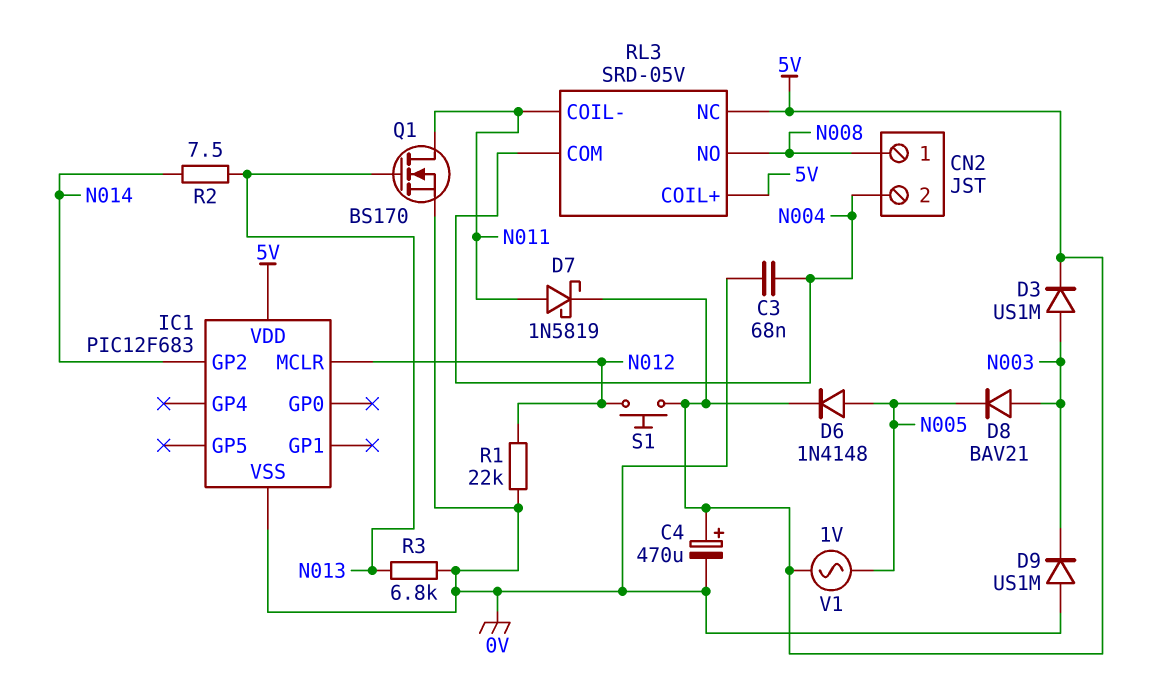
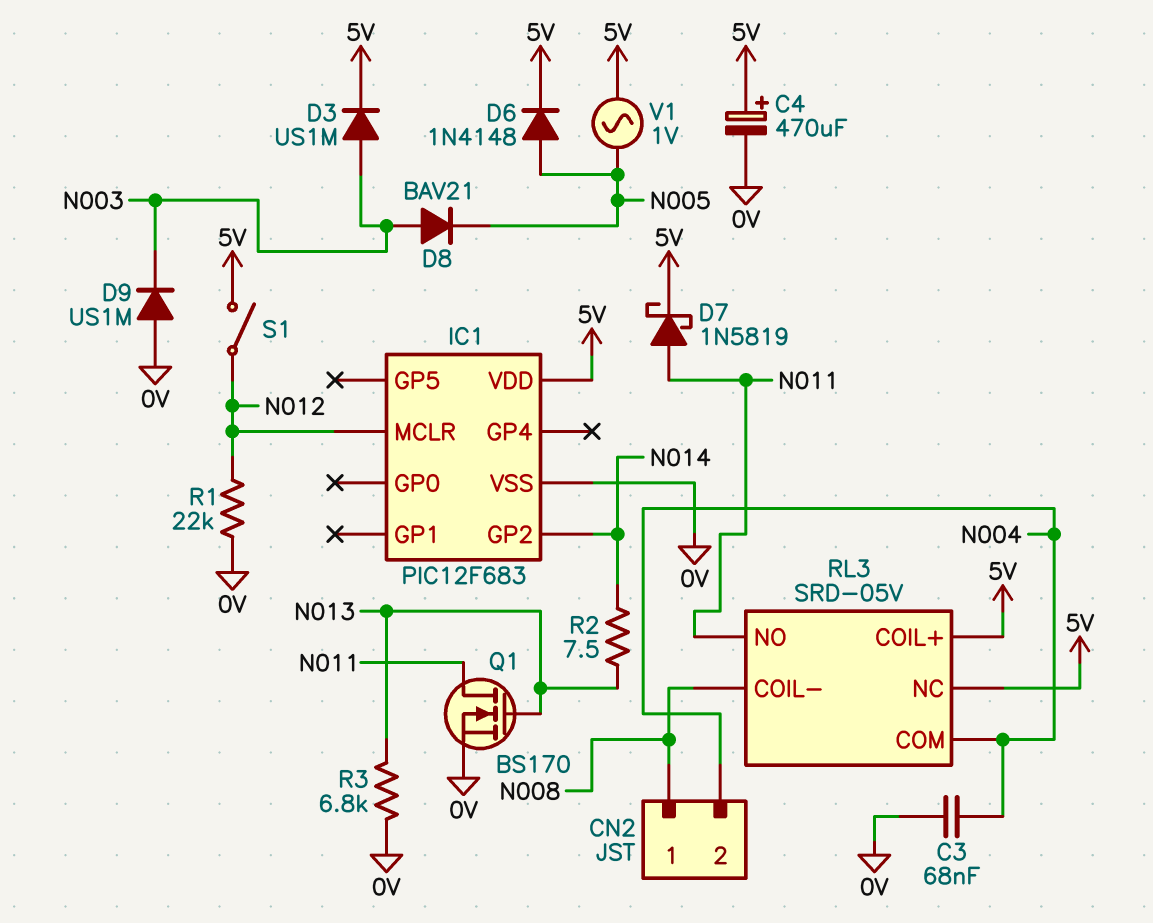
RL3 pin COIL-: N011 -> N008
RL3 pin NO: N008 -> N011
S1: button (5V, N012) -> switch (5V, N012)

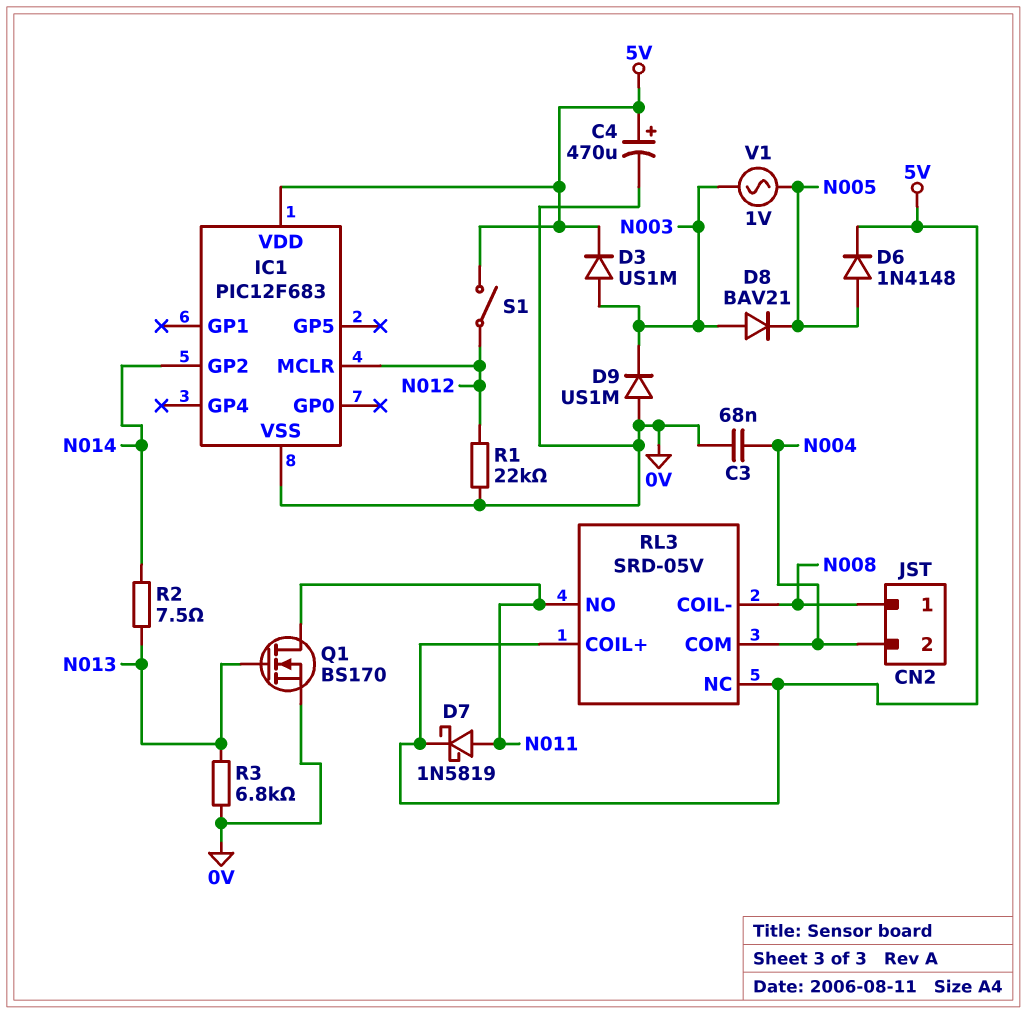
V1: AC 1V (5V, N005) -> AC 1V (N003, N005)

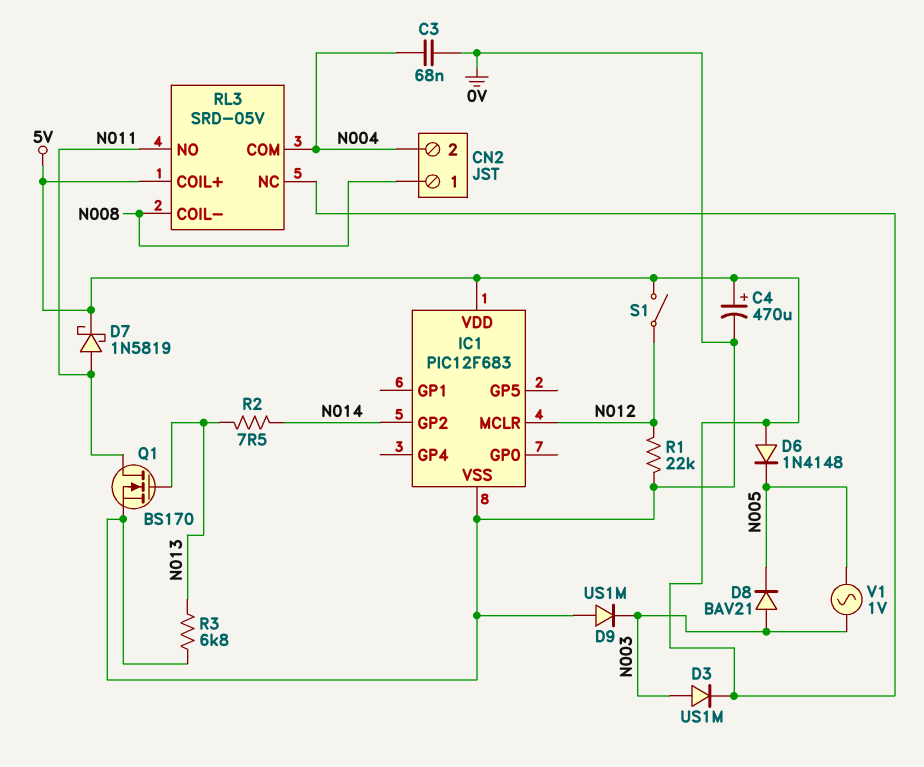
D6: diode 1N4148 (A N005, K 5V) -> diode 1N4148 (A 5V, K N005)

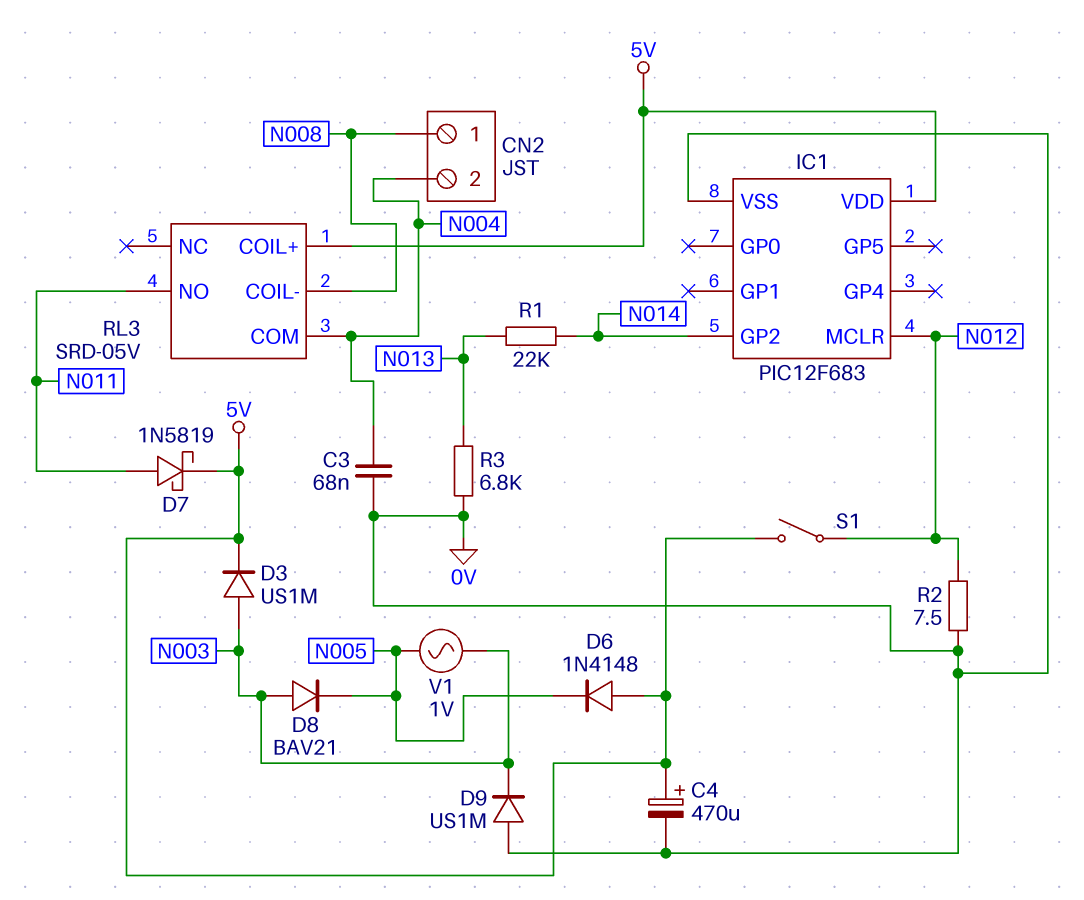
Q1: NMOS BS170 (G N013, D N011, S 0V) -> none
R1: 22k (0V, N012) -> 22k (N013, N014)
R2: 7.5 (N013, N014) -> 7.5 (0V, N012)
RL3 pin NC: 5V -> none

